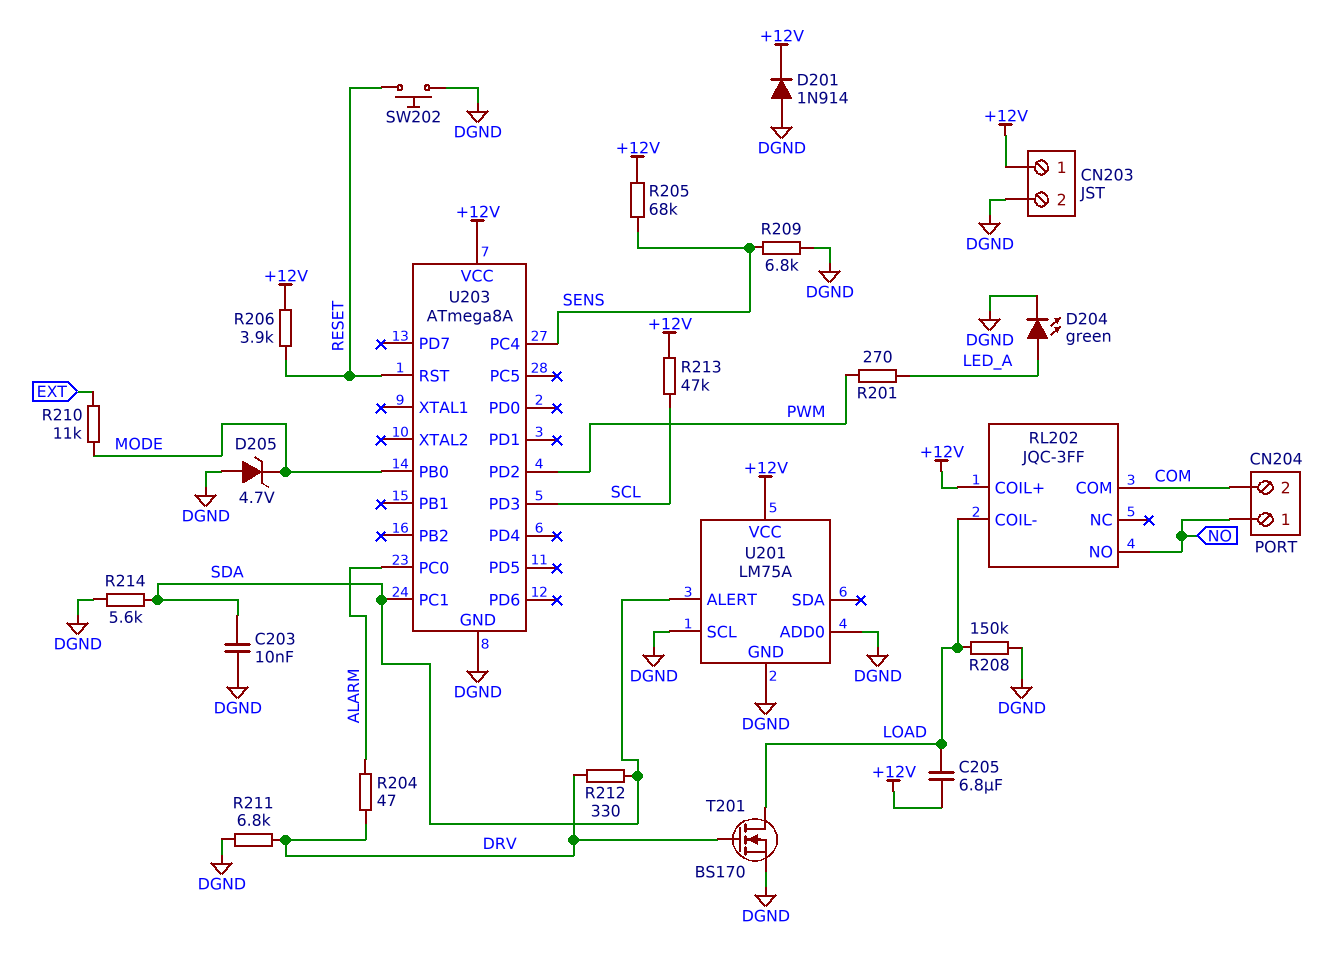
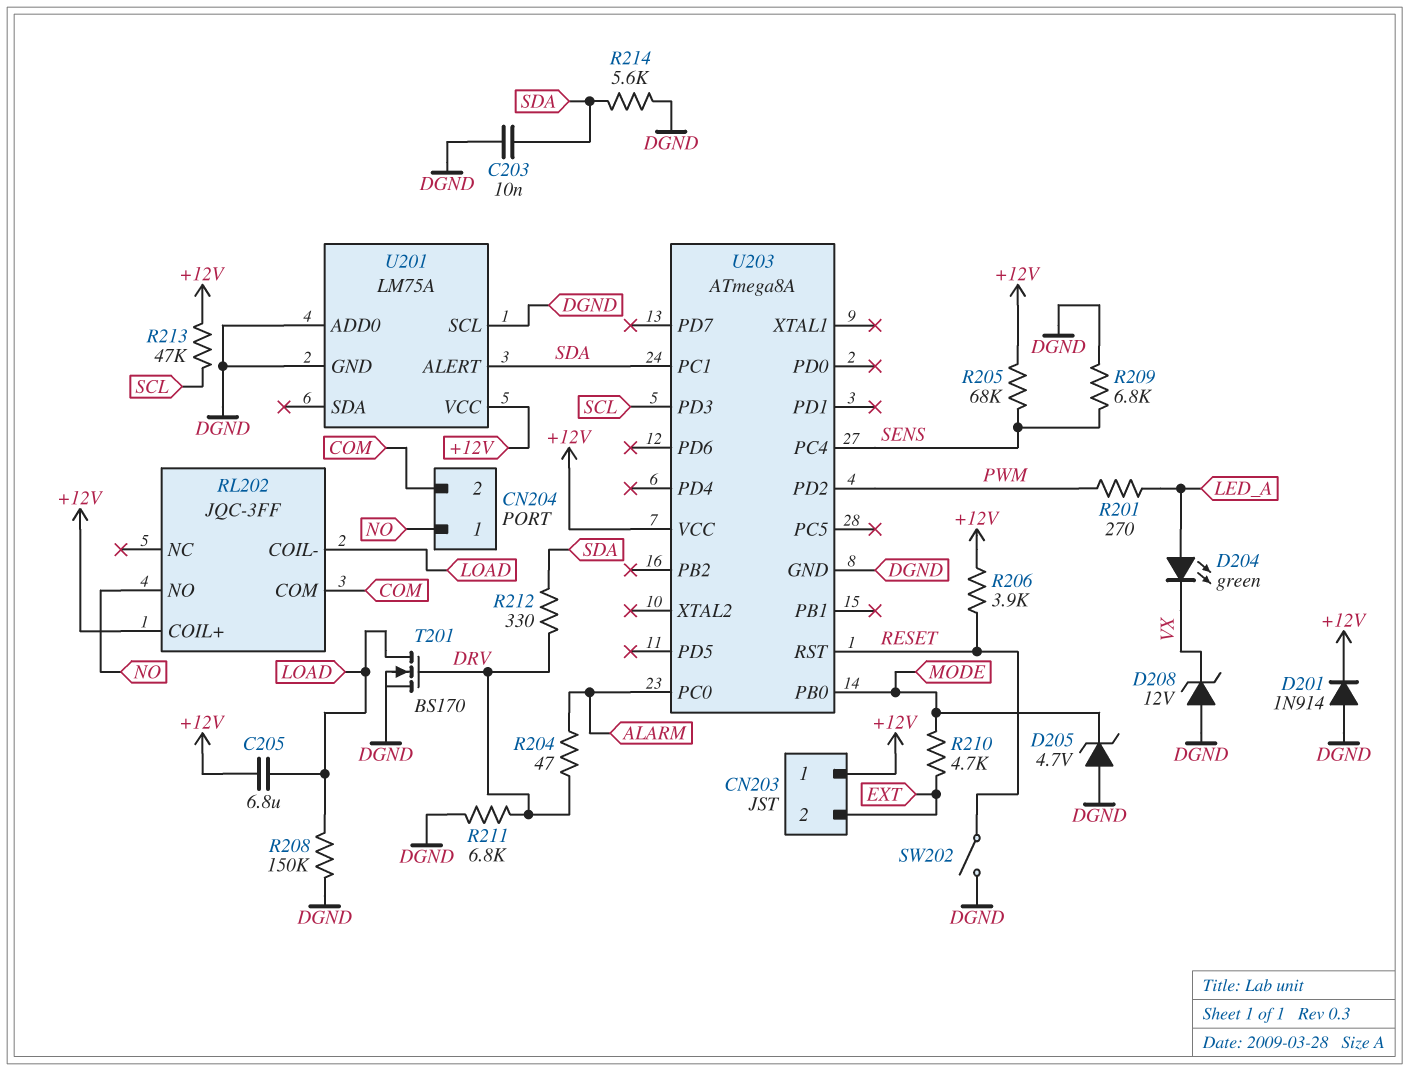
CN203 pin 2: DGND -> EXT
D204: LED green (A LED_A, K DGND) -> LED green (A LED_A, K VX)
D208: none -> zener 12V (A DGND, K VX)
R210: 11k (EXT, MODE) -> 4.7k (EXT, MODE)
SW202: button (DGND, RESET) -> switch (DGND, RESET)

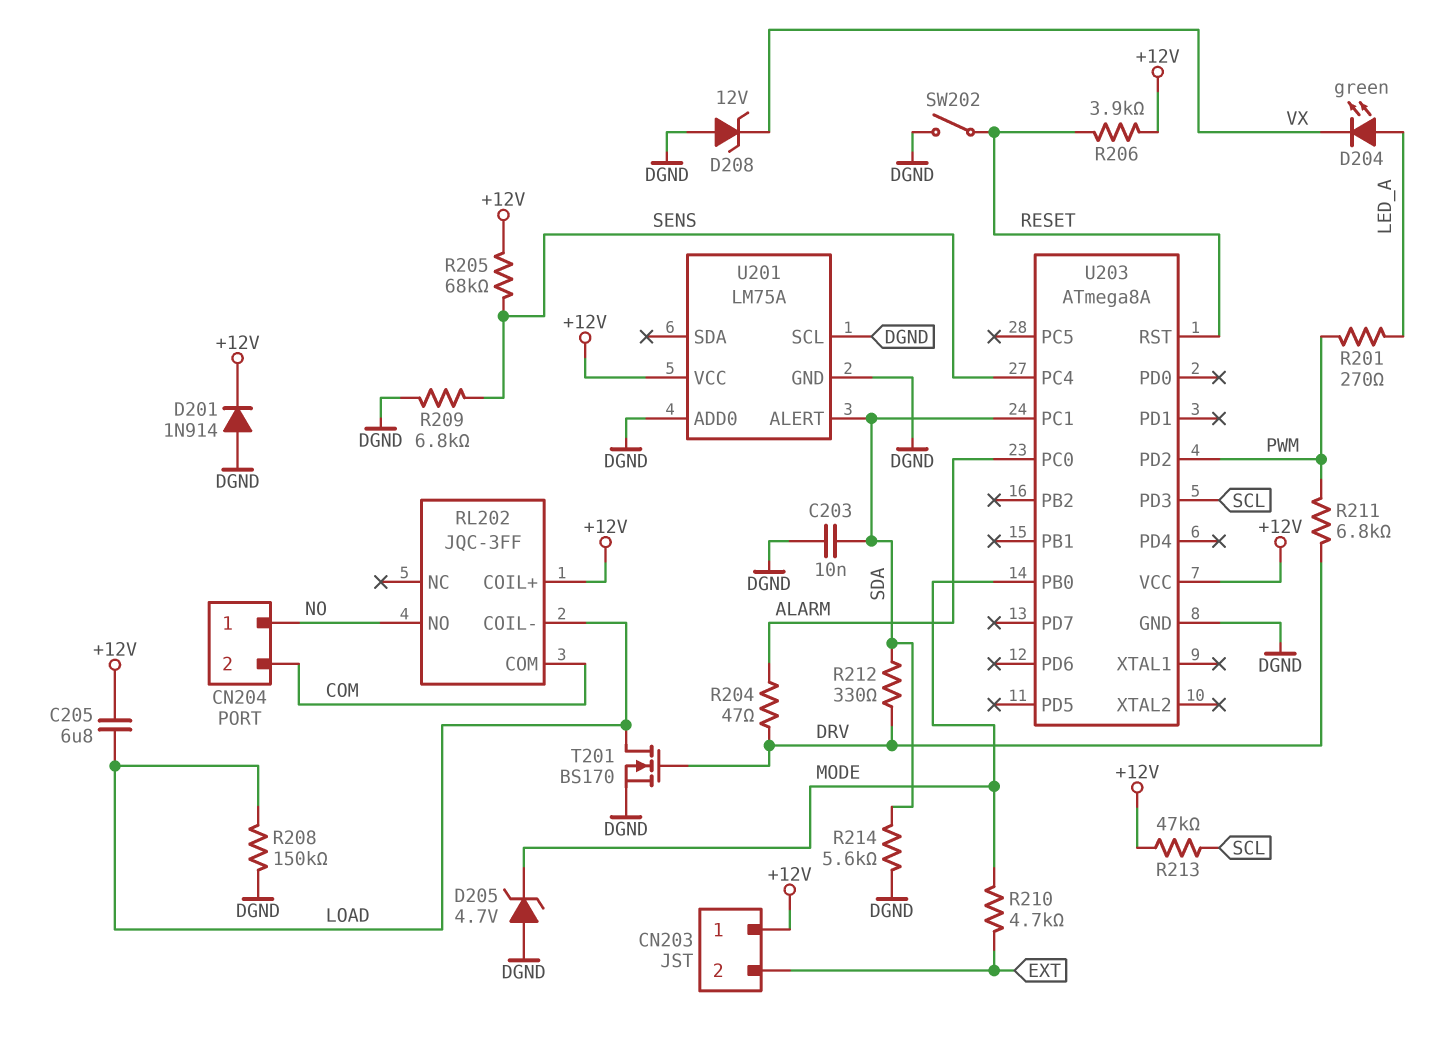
R211: 6.8k (DGND, DRV) -> 6.8k (DRV, PWM)

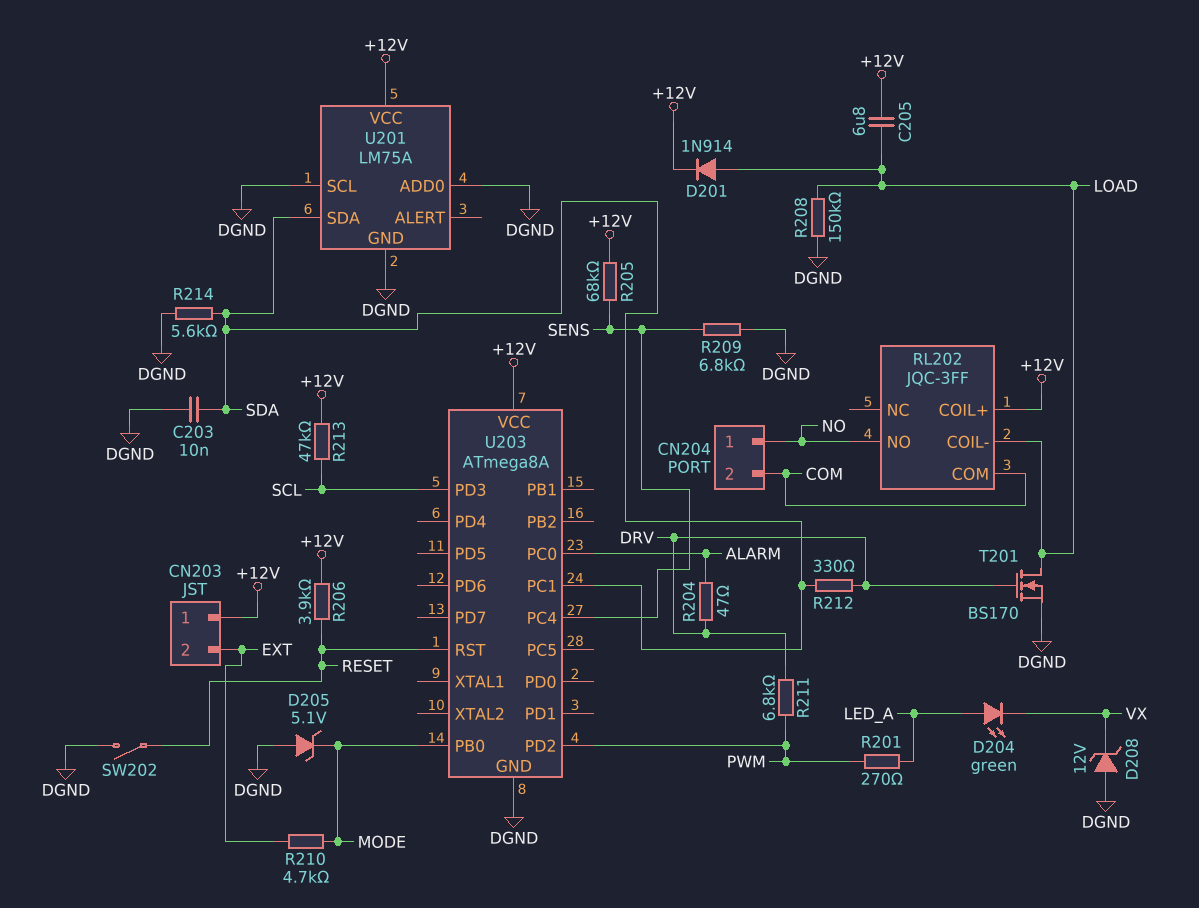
D201: diode 1N914 (A DGND, K +12V) -> diode 1N914 (A LOAD, K +12V)
D205: zener 4.7V (A DGND, K MODE) -> zener 5.1V (A DGND, K MODE)
U201 pin ALERT: SDA -> none
U201 pin SDA: none -> SDA

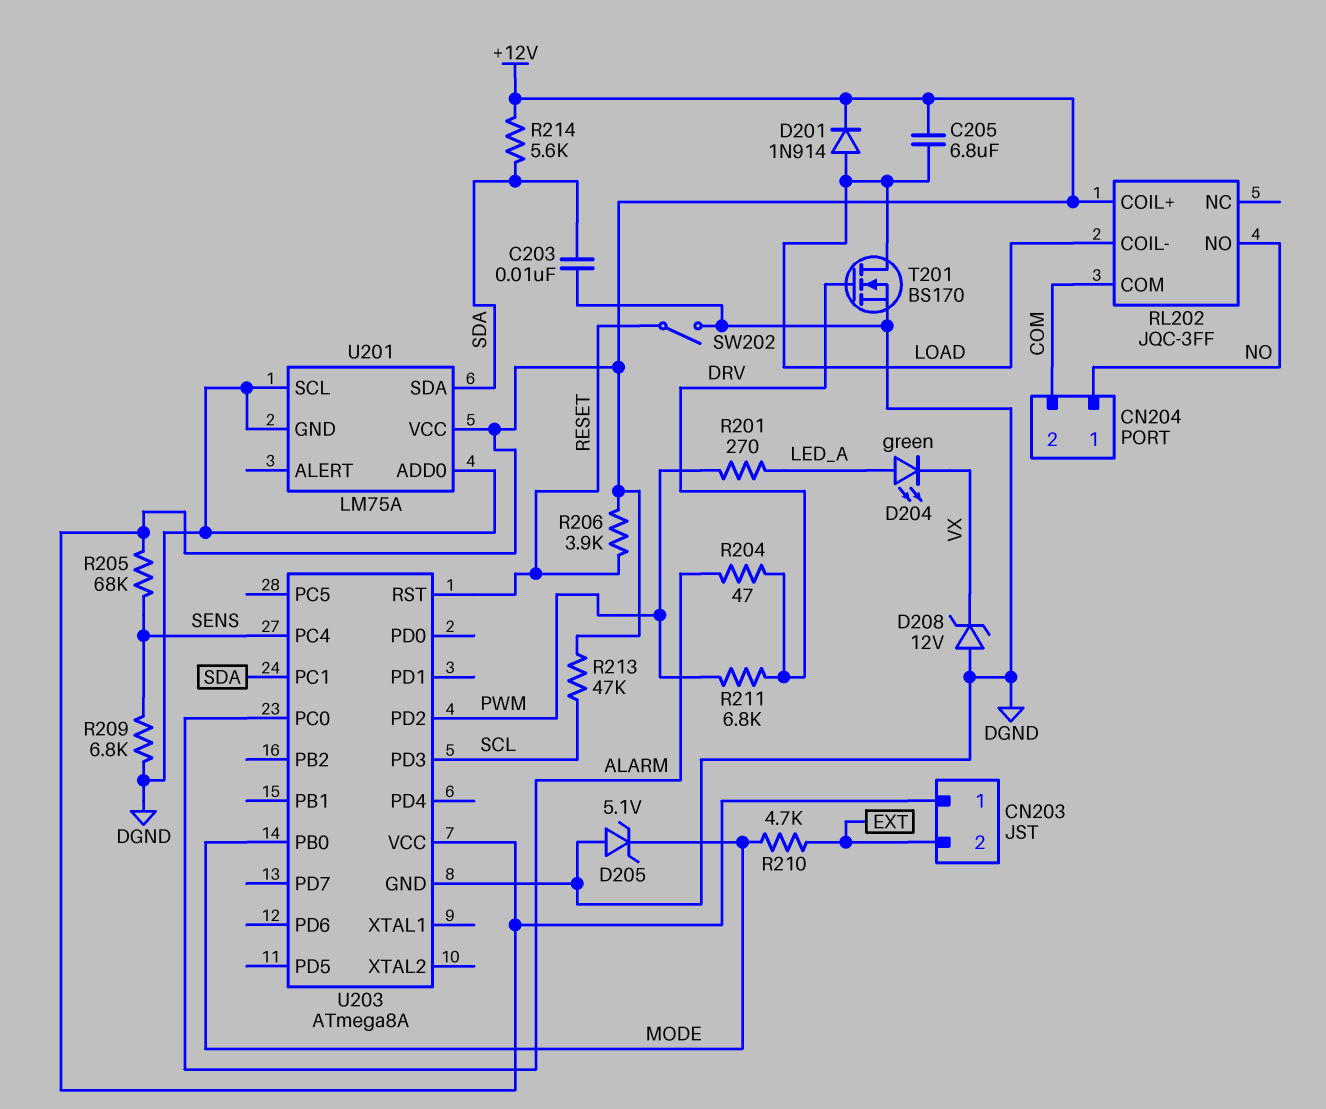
R208: 150k (DGND, LOAD) -> none
R212: 330 (DRV, SDA) -> none
R214: 5.6k (DGND, SDA) -> 5.6k (+12V, SDA)

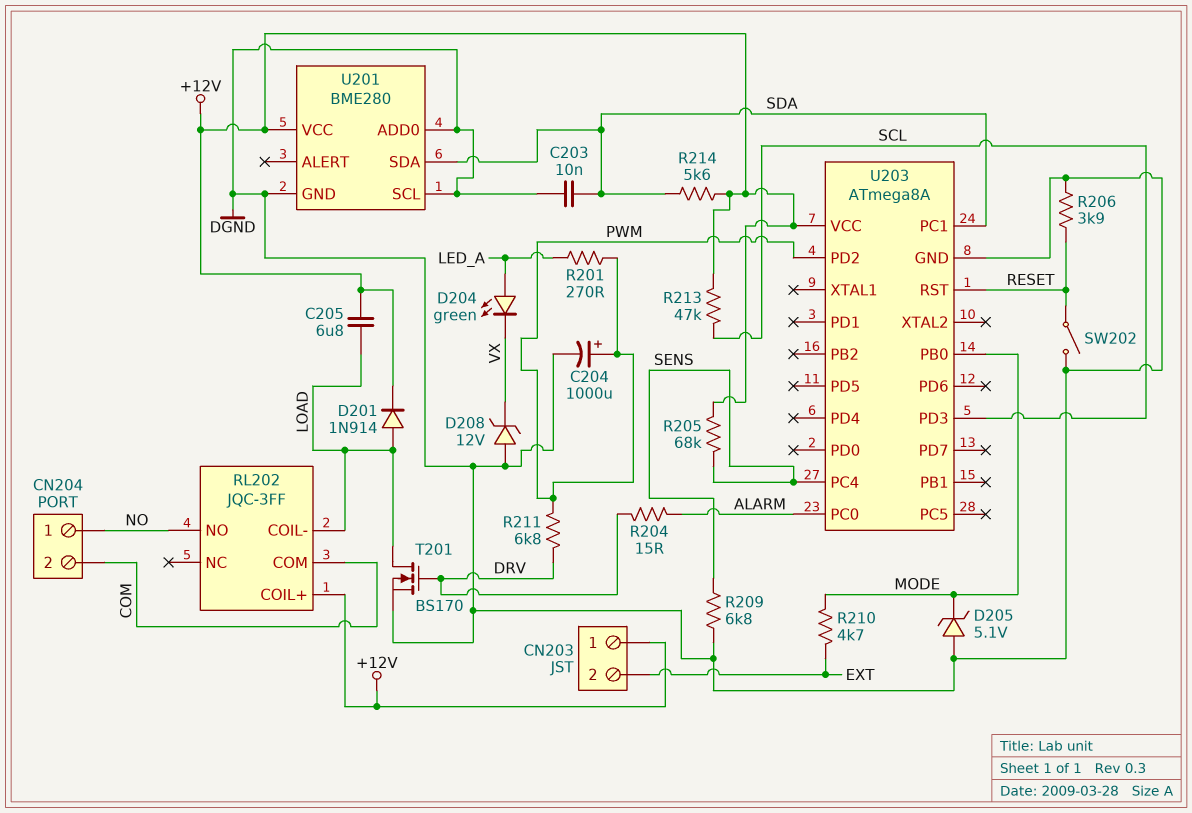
C204: none -> 1000uF (plus PWM, minus DGND)
R204: 47 (ALARM, DRV) -> 15 (ALARM, DRV)
R206: 3.9k (+12V, RESET) -> 3.9k (DGND, RESET)
U201: LM75A -> BME280

